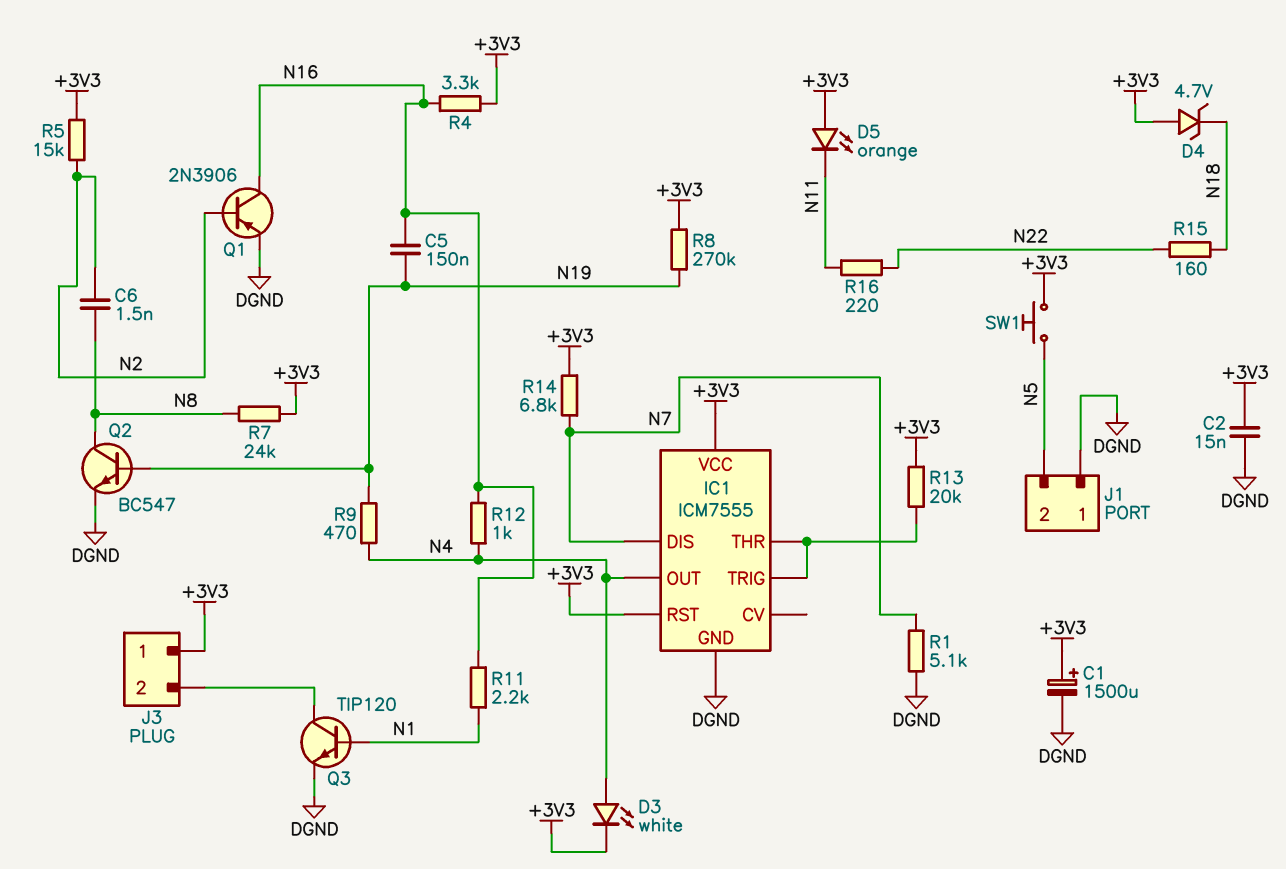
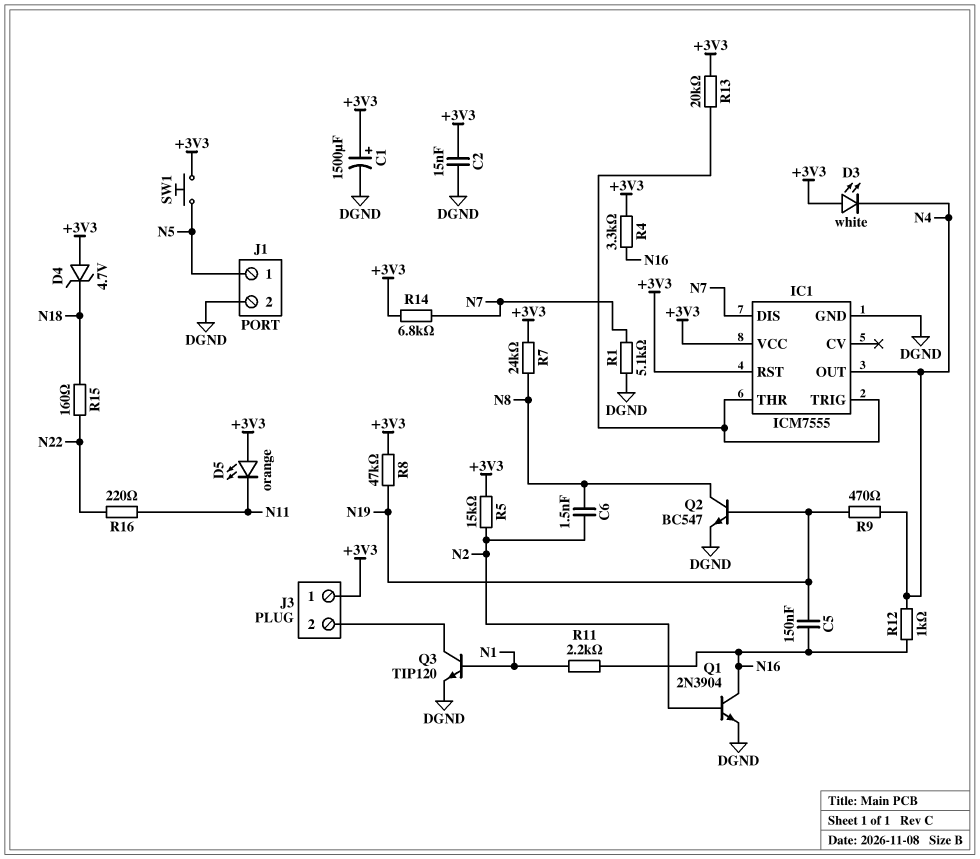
D3: LED white (A N4, K +3V3) -> LED white (A +3V3, K N4)
J1 pin 1: DGND -> N5
J1 pin 2: N5 -> DGND
Q1: PNP 2N3906 (B N2, C N16, E DGND) -> NPN 2N3904 (B N2, C N16, E DGND)
R8: 270k (+3V3, N19) -> 47k (+3V3, N19)

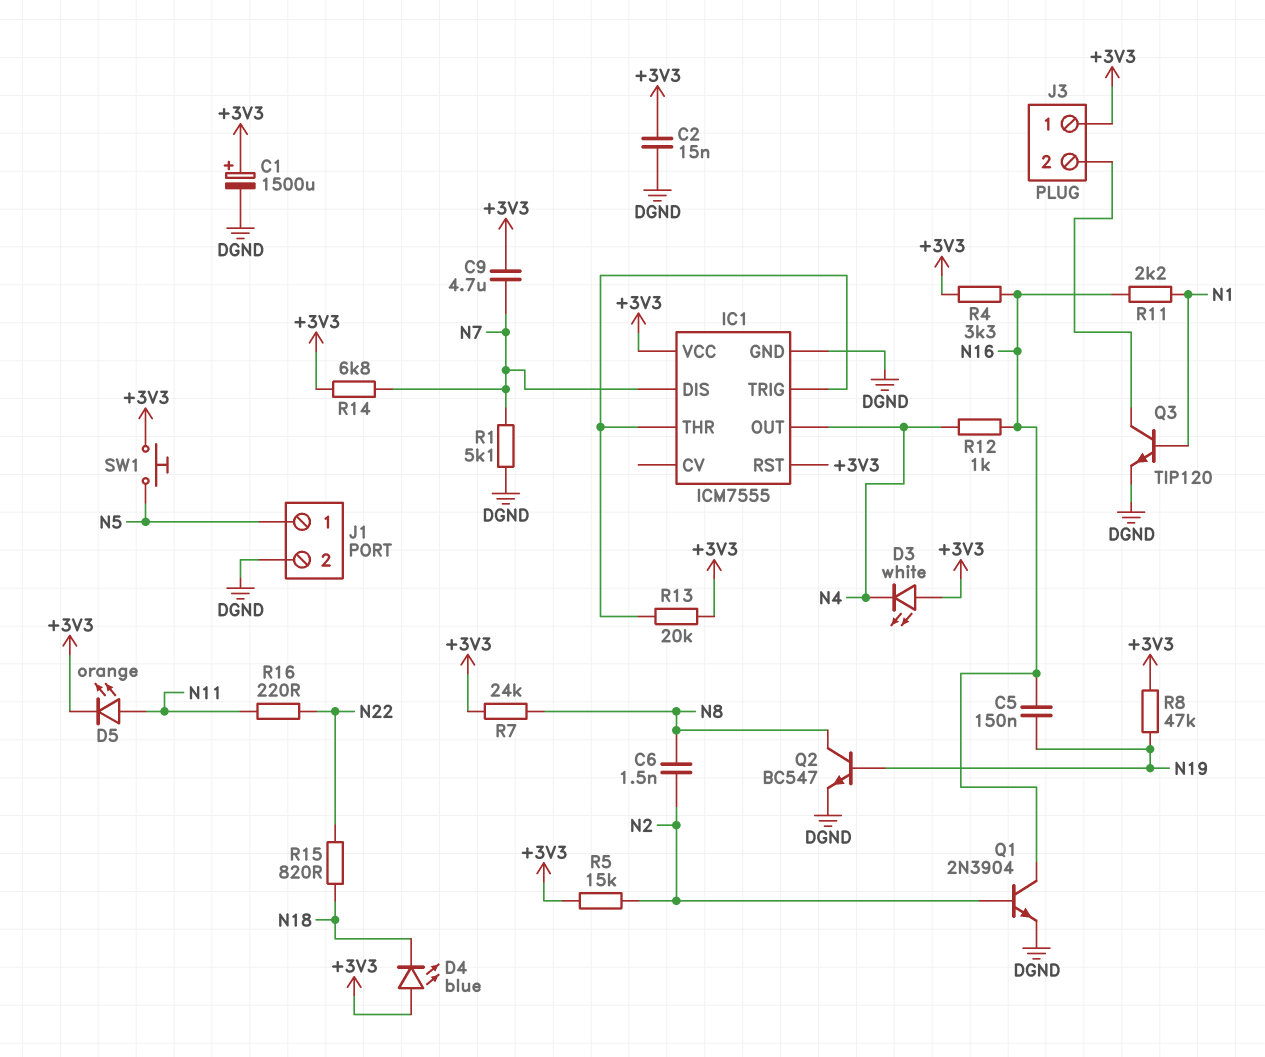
C9: none -> 4.7uF (+3V3, N7)
D4: zener 4.7V (A +3V3, K N18) -> LED blue (A +3V3, K N18)
D5: LED orange (A +3V3, K N11) -> LED orange (A N11, K +3V3)
R9: 470 (N4, N19) -> none
R15: 160 (N18, N22) -> 820 (N18, N22)

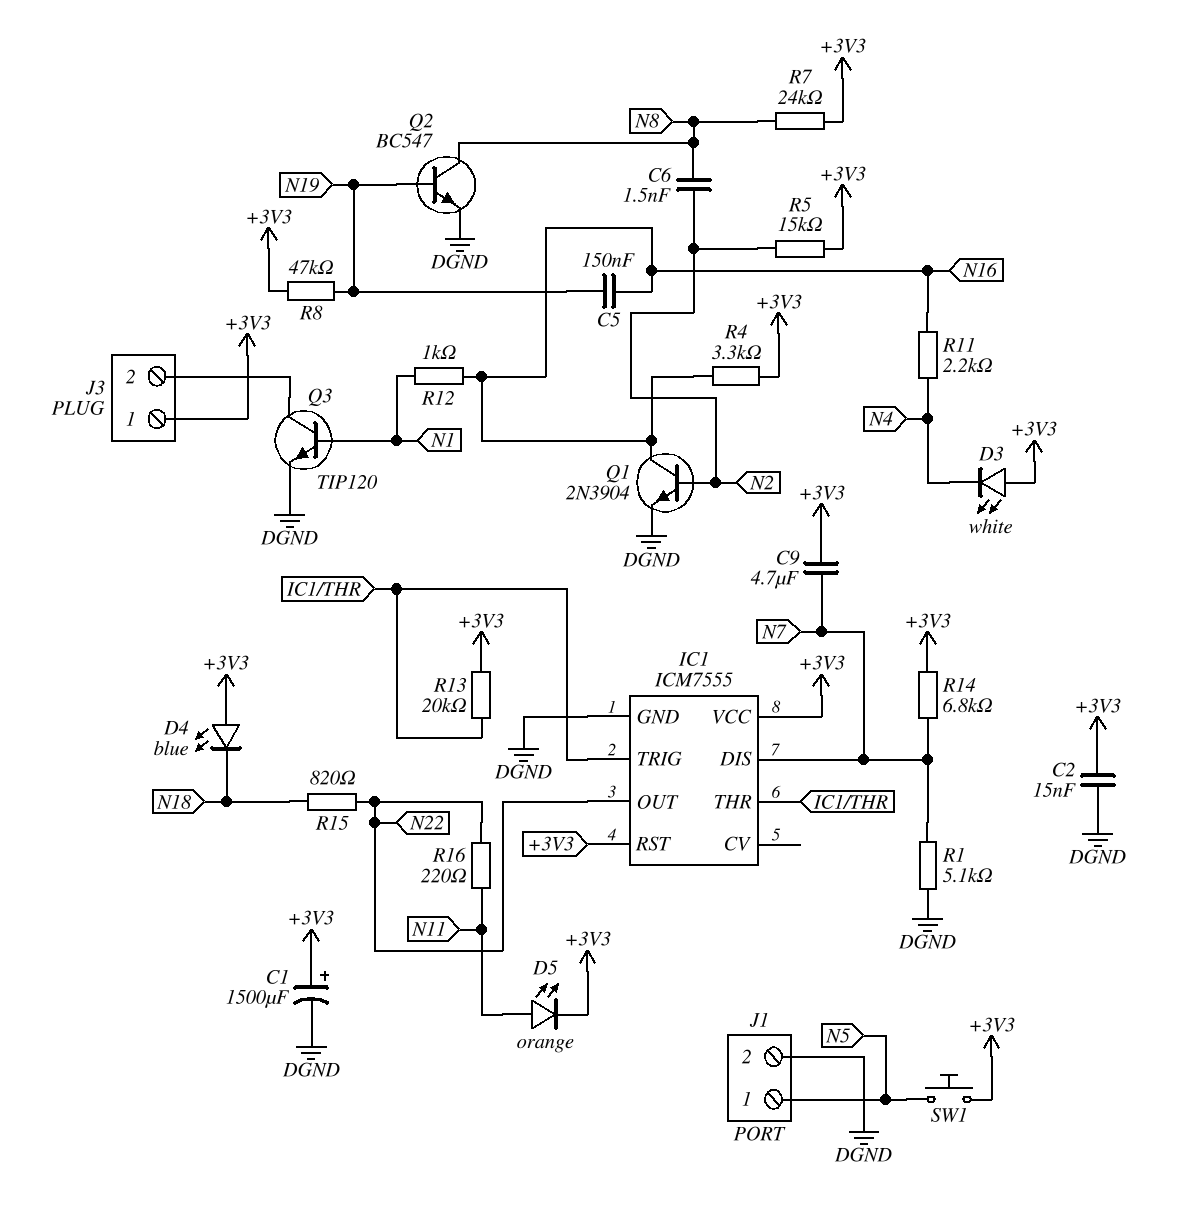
IC1 pin OUT: N4 -> N22
R11: 2.2k (N1, N16) -> 2.2k (N4, N16)
R12: 1k (N4, N16) -> 1k (N1, N16)

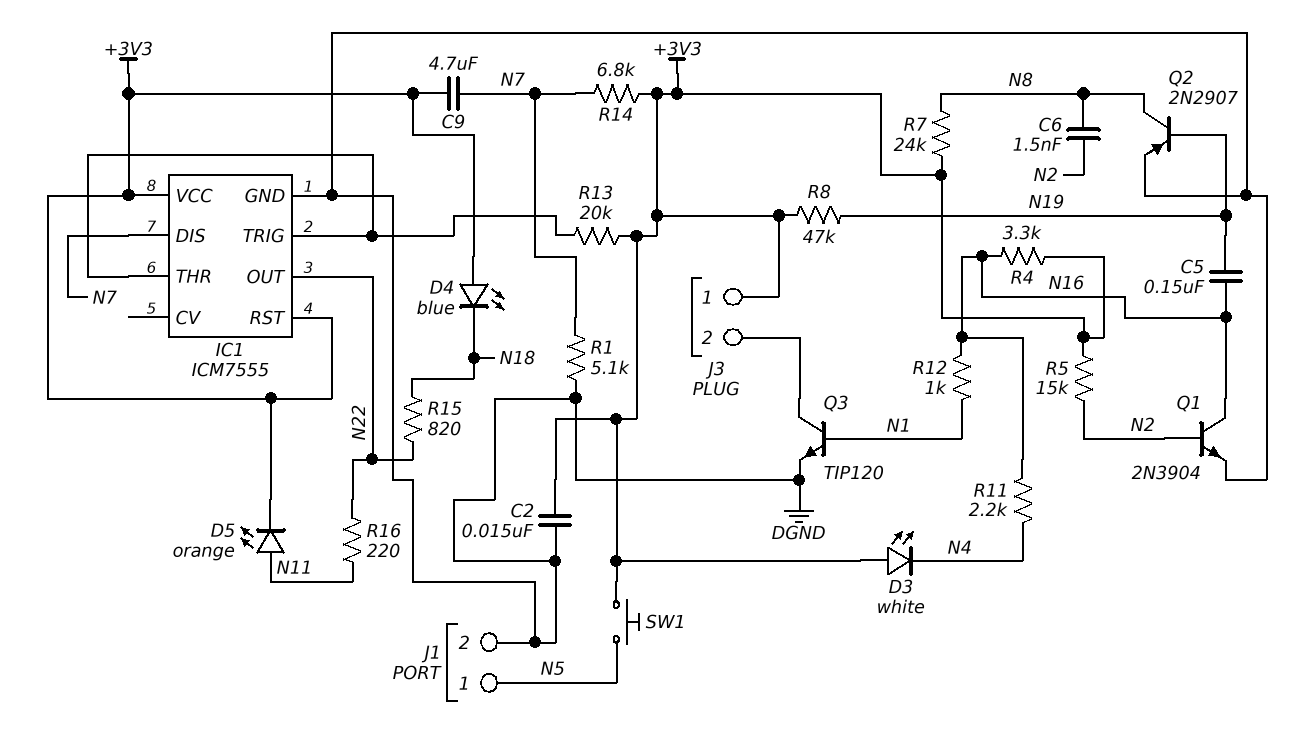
C1: 1500uF (plus +3V3, minus DGND) -> none
Q2: NPN BC547 (B N19, C N8, E DGND) -> PNP 2N2907 (B N19, C N8, E DGND)

